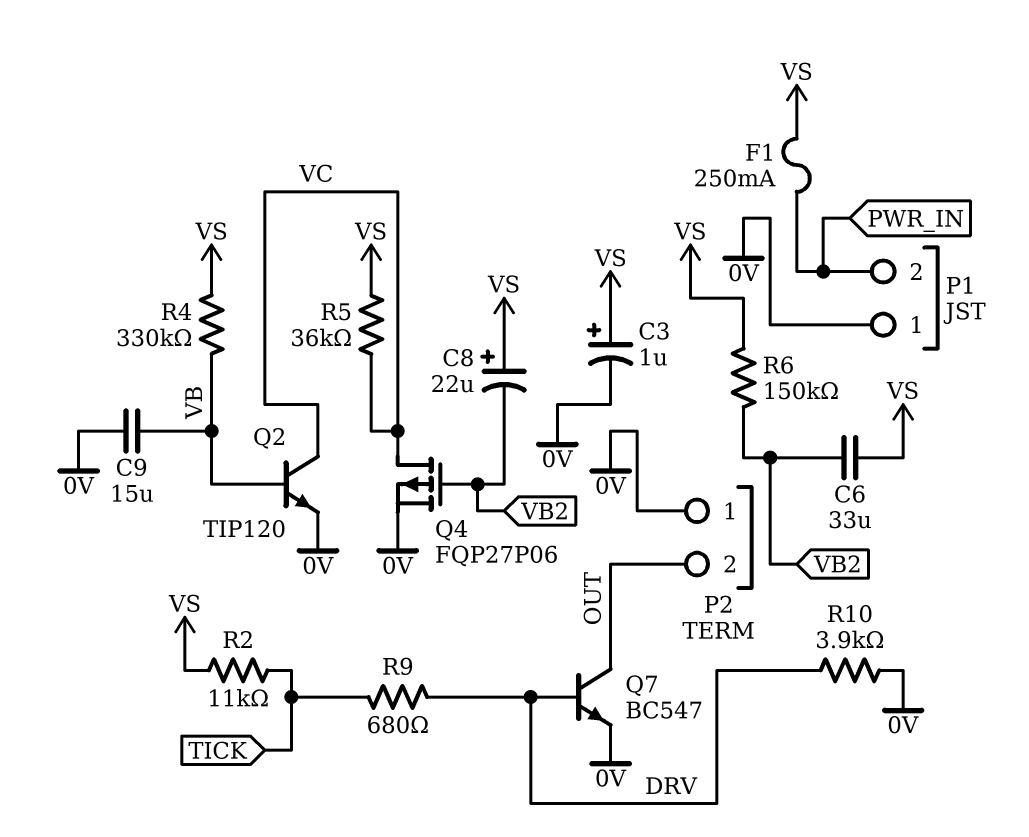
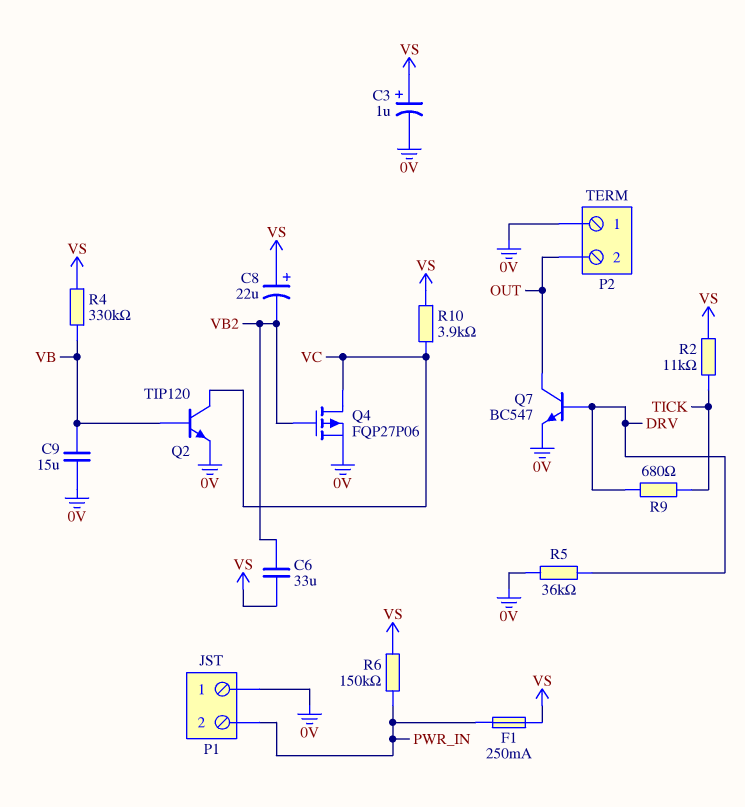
R5: 36k (VC, VS) -> 36k (0V, DRV)
R6: 150k (VB2, VS) -> 150k (PWR_IN, VS)
R10: 3.9k (0V, DRV) -> 3.9k (VC, VS)

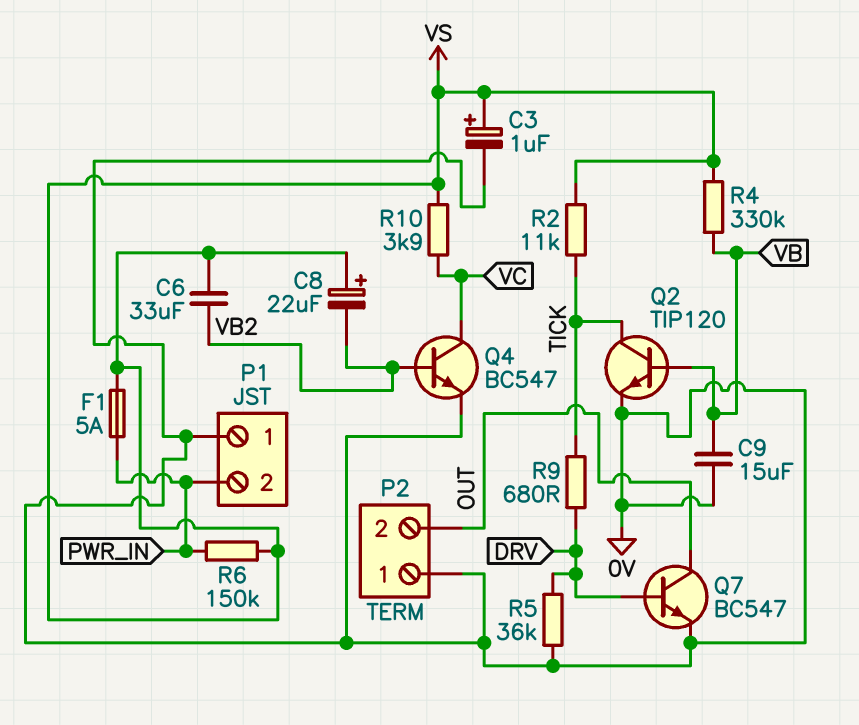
F1: 250mA (PWR_IN, VS) -> 5A (PWR_IN, VS)
Q2: NPN TIP120 (B VB, C VC, E 0V) -> NPN TIP120 (B VB, C TICK, E 0V)
Q4: PMOS FQP27P06 (G VB2, D VC, S 0V) -> NPN BC547 (B VB2, C VC, E 0V)

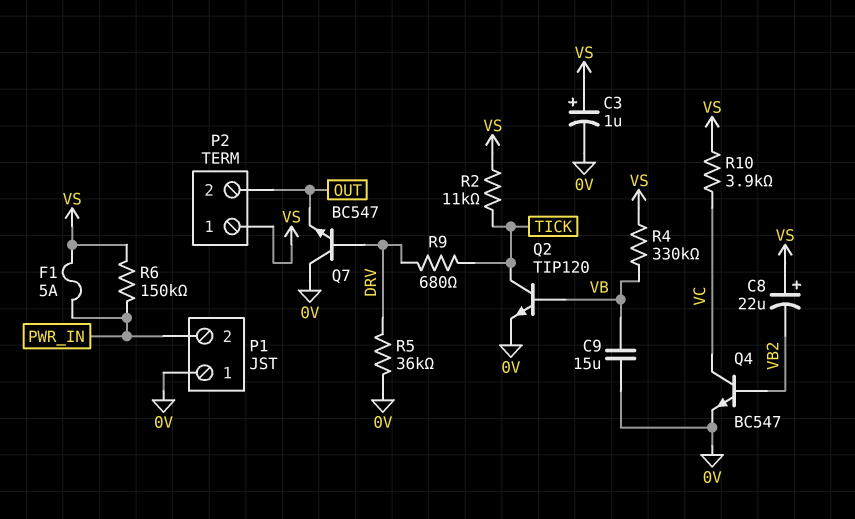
C6: 33uF (VB2, VS) -> none
P2 pin 1: 0V -> VS
Q7: NPN BC547 (B DRV, C OUT, E 0V) -> NPN BC547 (B DRV, C 0V, E OUT)

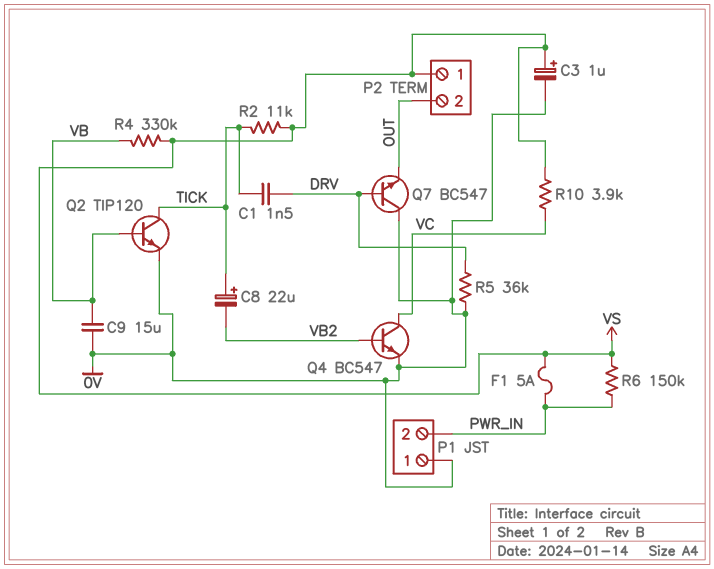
C1: none -> 1.5nF (DRV, TICK)
C8: 22uF (plus VS, minus VB2) -> 22uF (plus TICK, minus VB2)
R9: 680 (DRV, TICK) -> none

